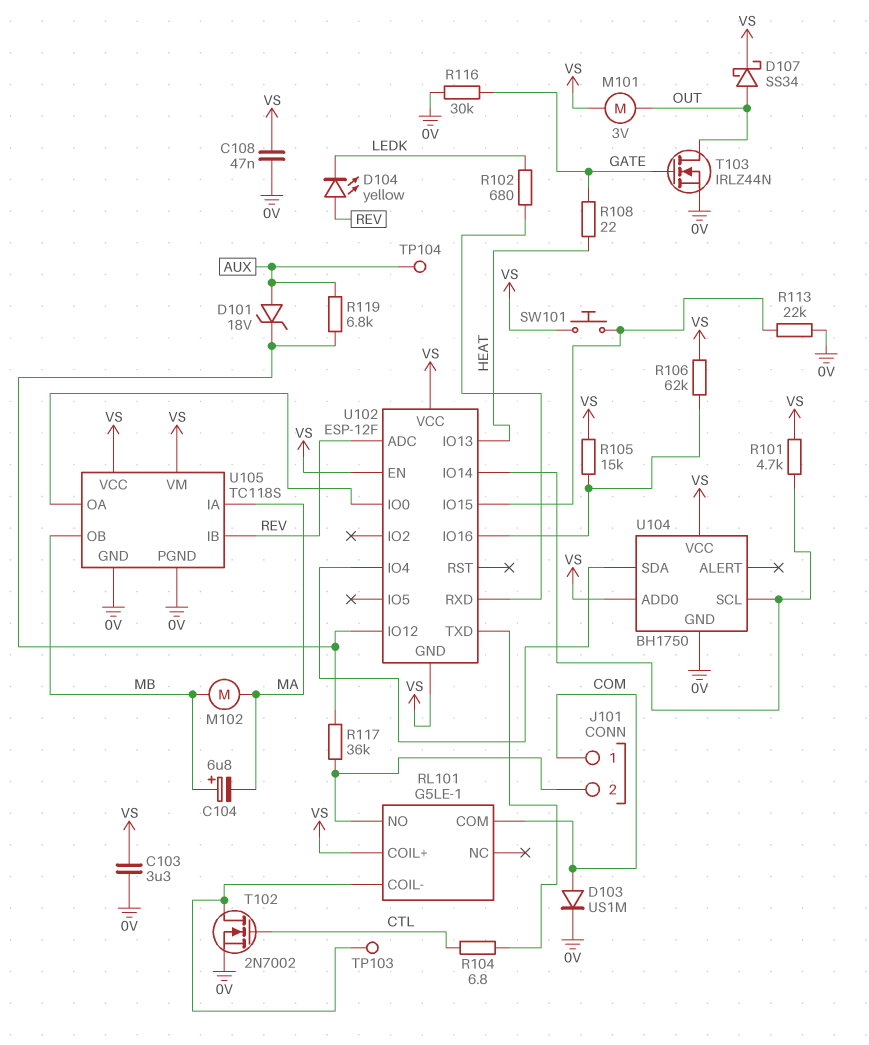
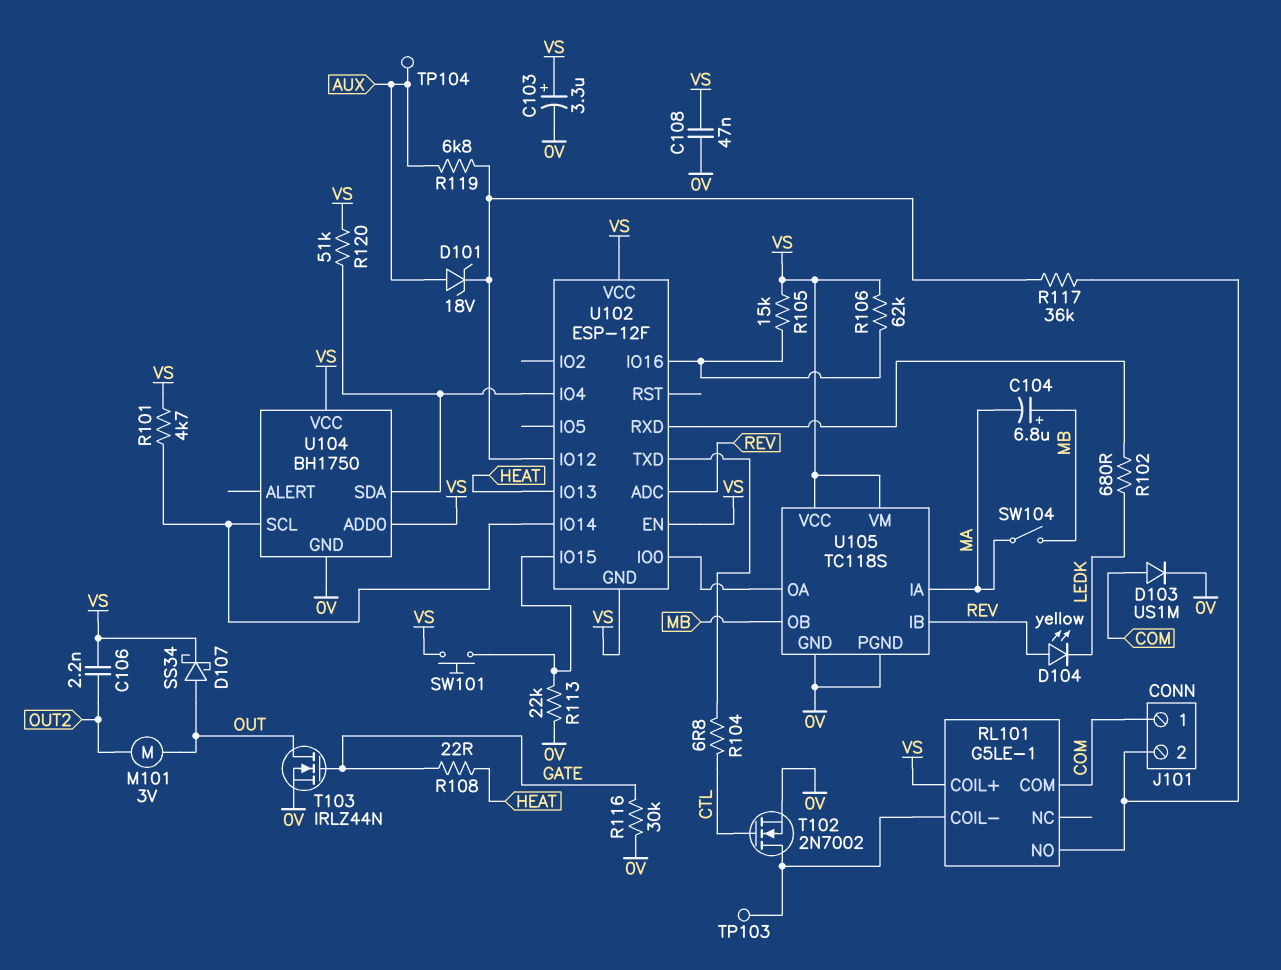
C103: 3.3uF (0V, VS) -> 3.3uF (plus VS, minus 0V)
C106: none -> 2.2nF (OUT2, VS)
M101: motor 3V (OUT, VS) -> motor 3V (OUT, OUT2)
M102: motor (MA, MB) -> none
R120: none -> 51k (U102/IO4, VS)
SW104: none -> switch (MA, MB)

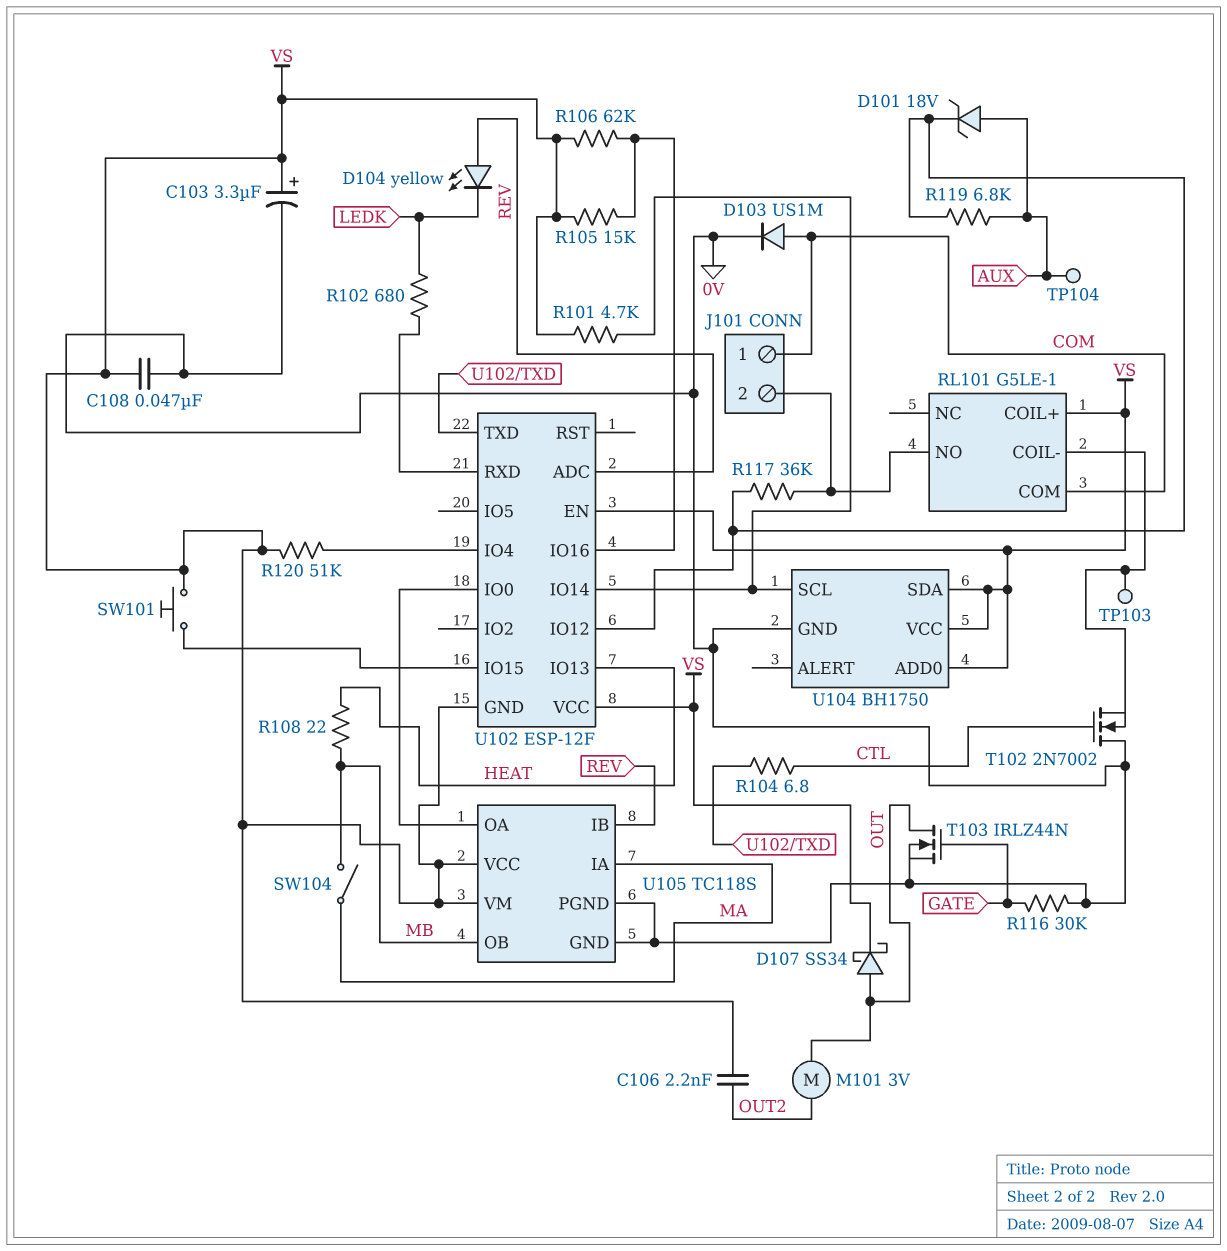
C104: 6.8uF (plus MB, minus MA) -> none
R108: 22 (GATE, HEAT) -> 22 (HEAT, MB)
R113: 22k (0V, U102/IO15) -> none
T102: NMOS 2N7002 (G CTL, D RL101/COIL-, S 0V) -> NMOS 2N7002 (G CTL, D 0V, S RL101/COIL-)
U104 pin SDA: U102/IO4 -> VS

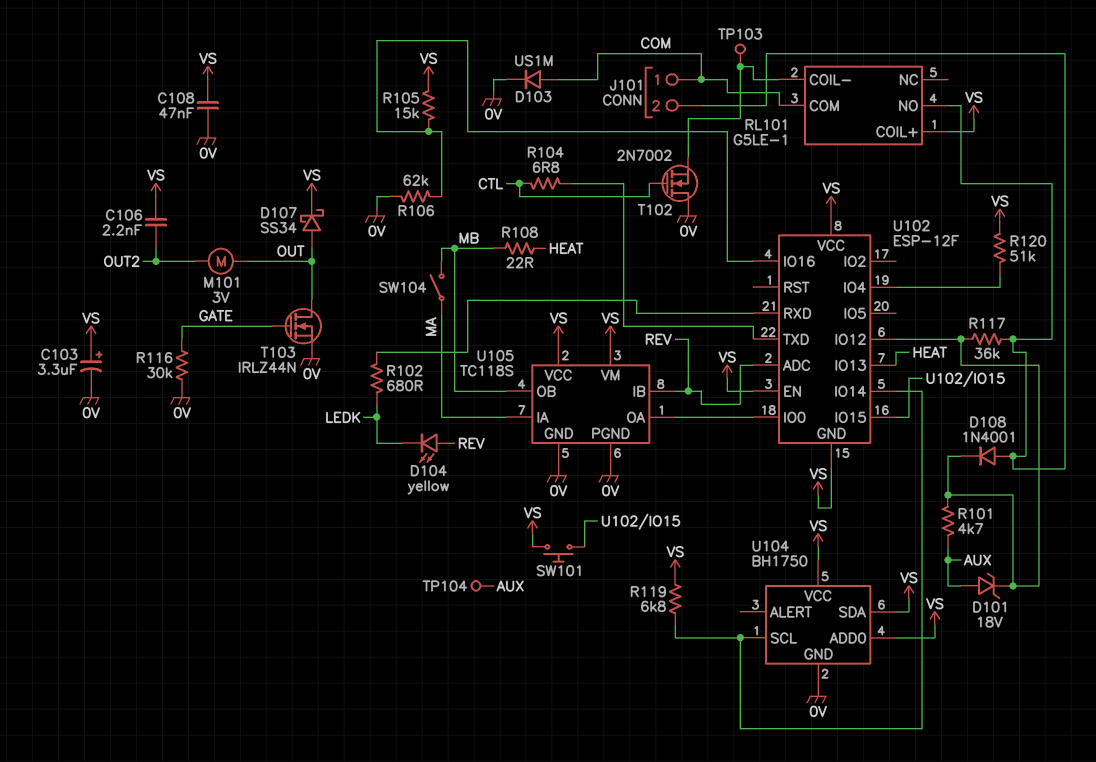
D108: none -> diode 1N4001 (A J101/2, K U102/IO12)
R101: 4.7k (U102/IO14, VS) -> 4.7k (AUX, U102/IO12)
R106: 62k (U102/IO16, VS) -> 62k (0V, U102/IO16)
R119: 6.8k (AUX, U102/IO12) -> 6.8k (U102/IO14, VS)

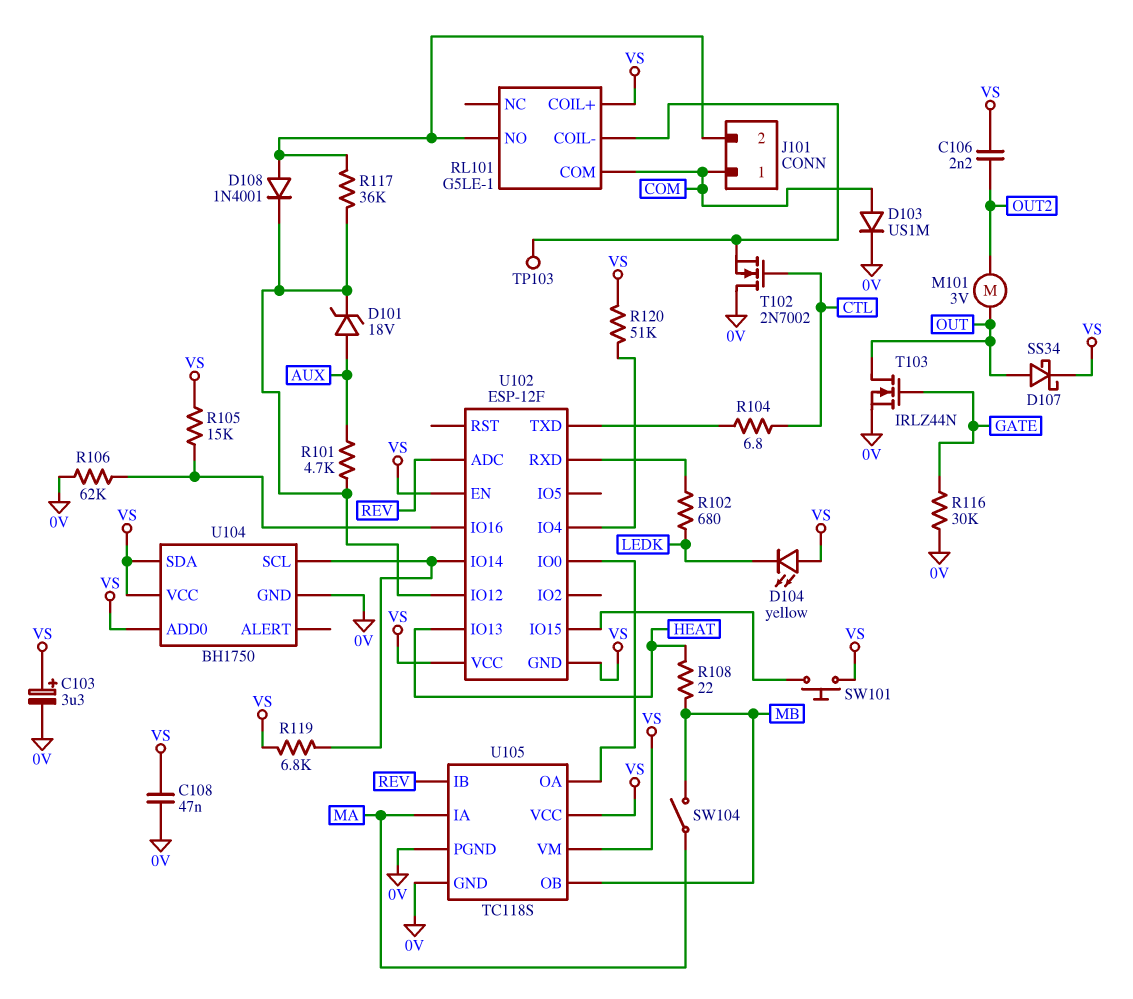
D104: LED yellow (A REV, K LEDK) -> LED yellow (A VS, K LEDK)
TP104: test point (AUX) -> none

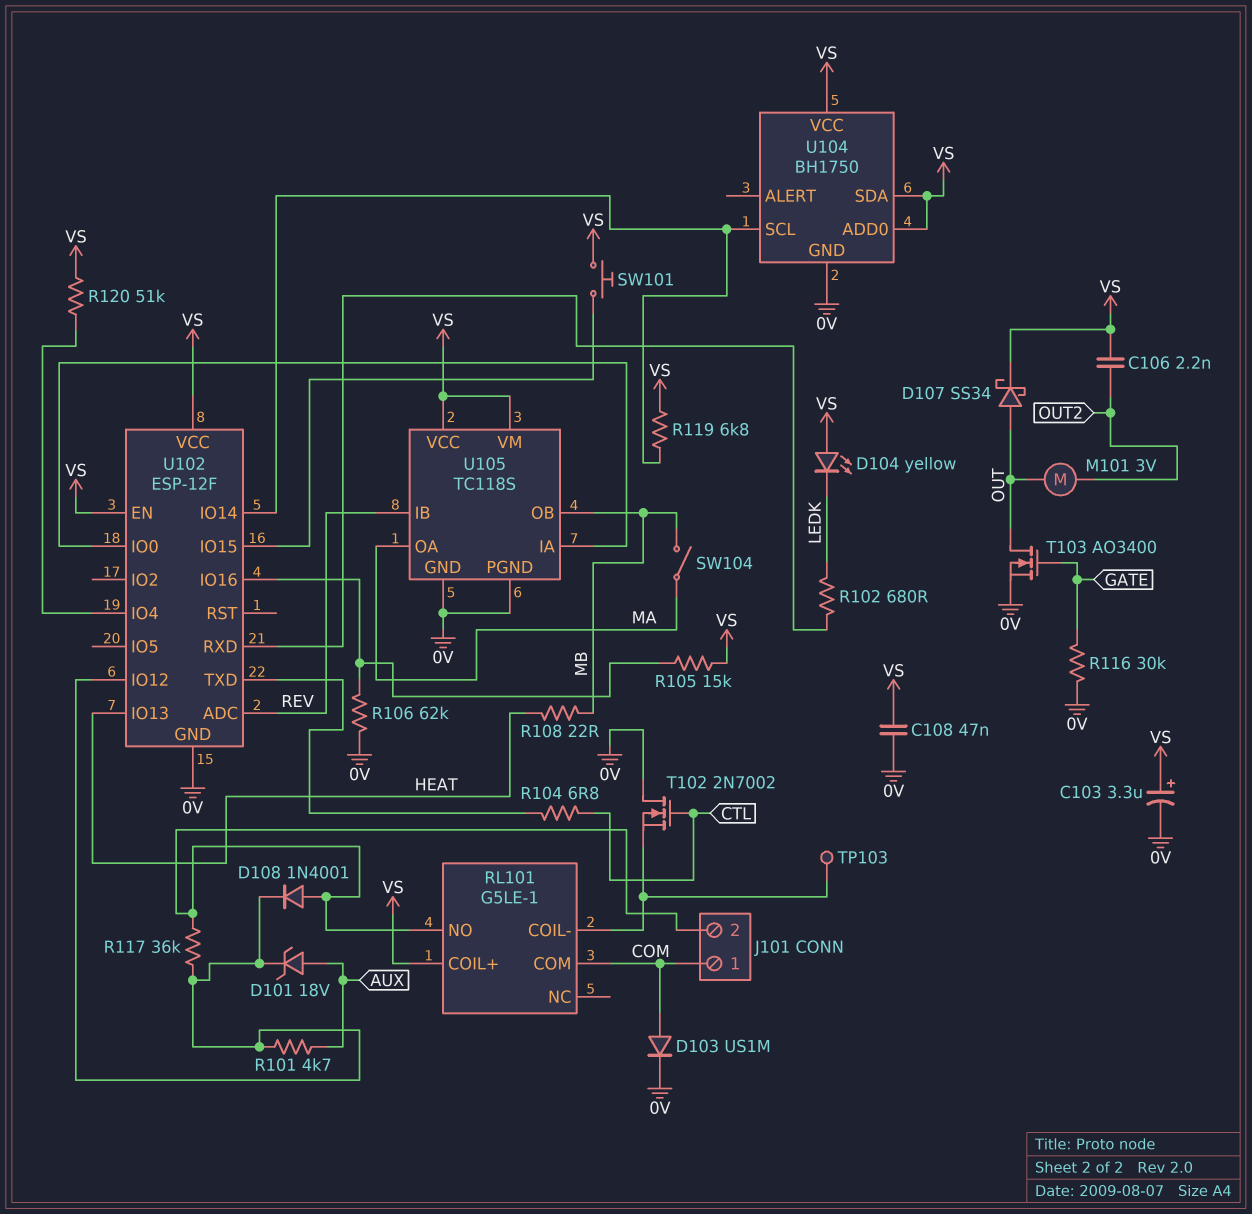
T103: NMOS IRLZ44N (G GATE, D OUT, S 0V) -> NMOS AO3400 (G GATE, D OUT, S 0V)
U102 pin GND: VS -> 0V
U105 pin IA: MA -> U102/IO0
U105 pin OA: U102/IO0 -> MA

